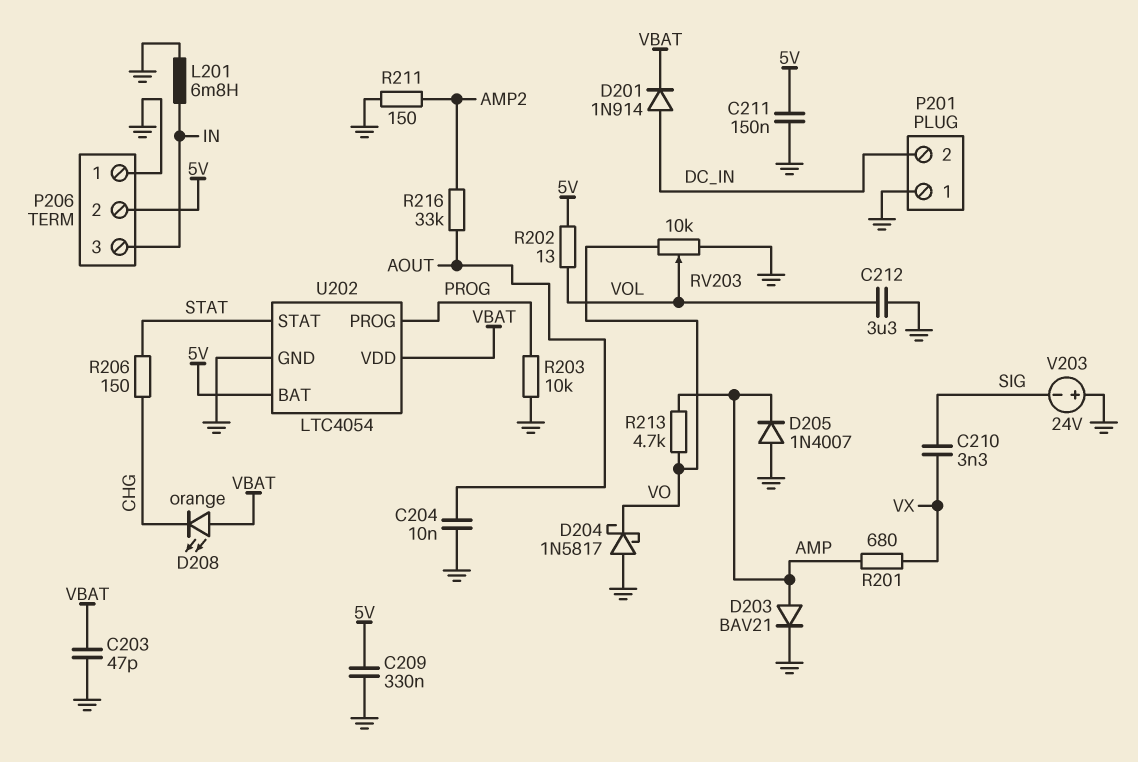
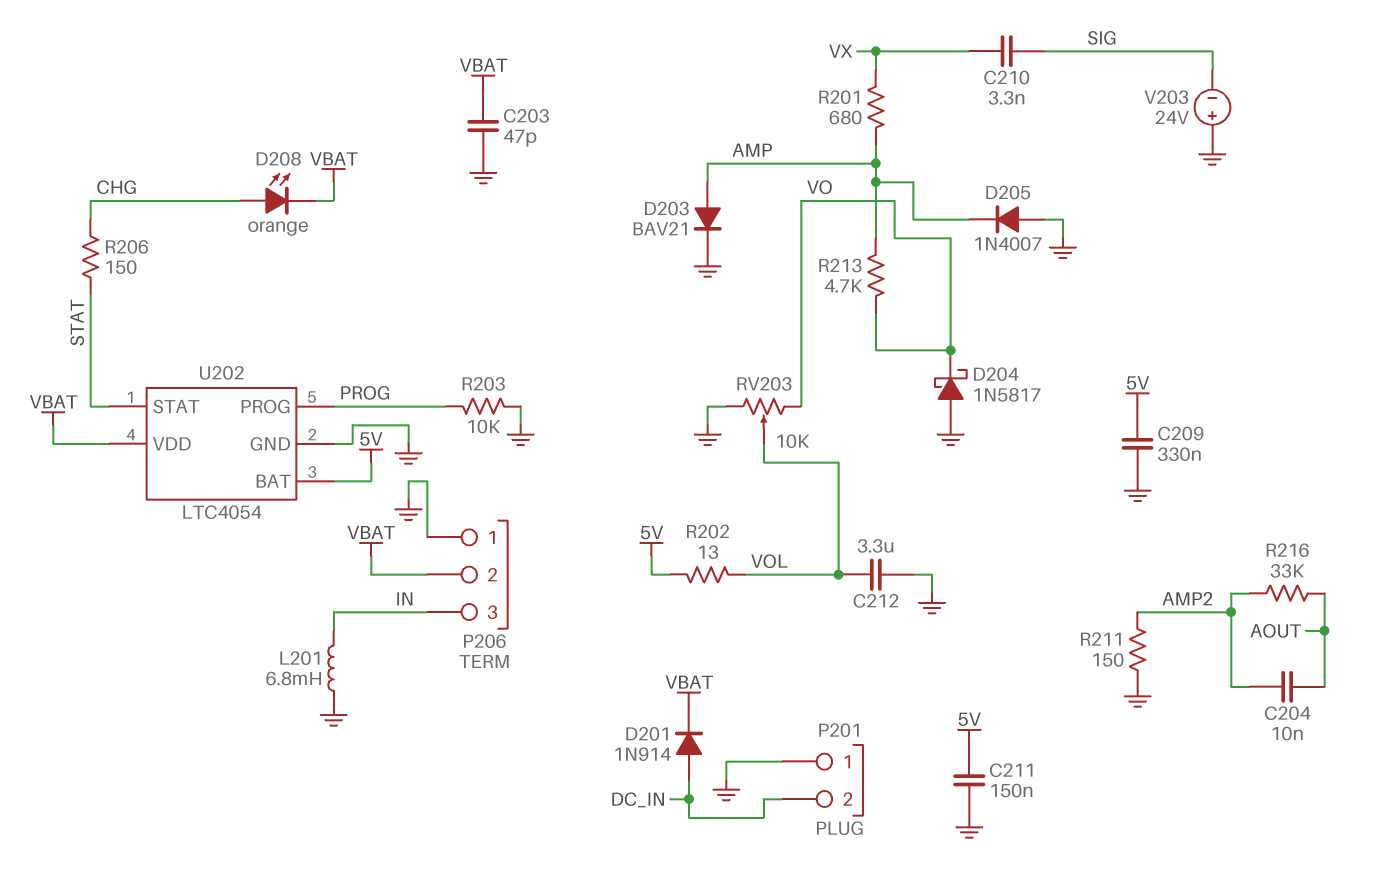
C204: 10nF (AOUT, GND) -> 10nF (AMP2, AOUT)
D208: LED orange (A VBAT, K CHG) -> LED orange (A CHG, K VBAT)
P206 pin 2: 5V -> VBAT

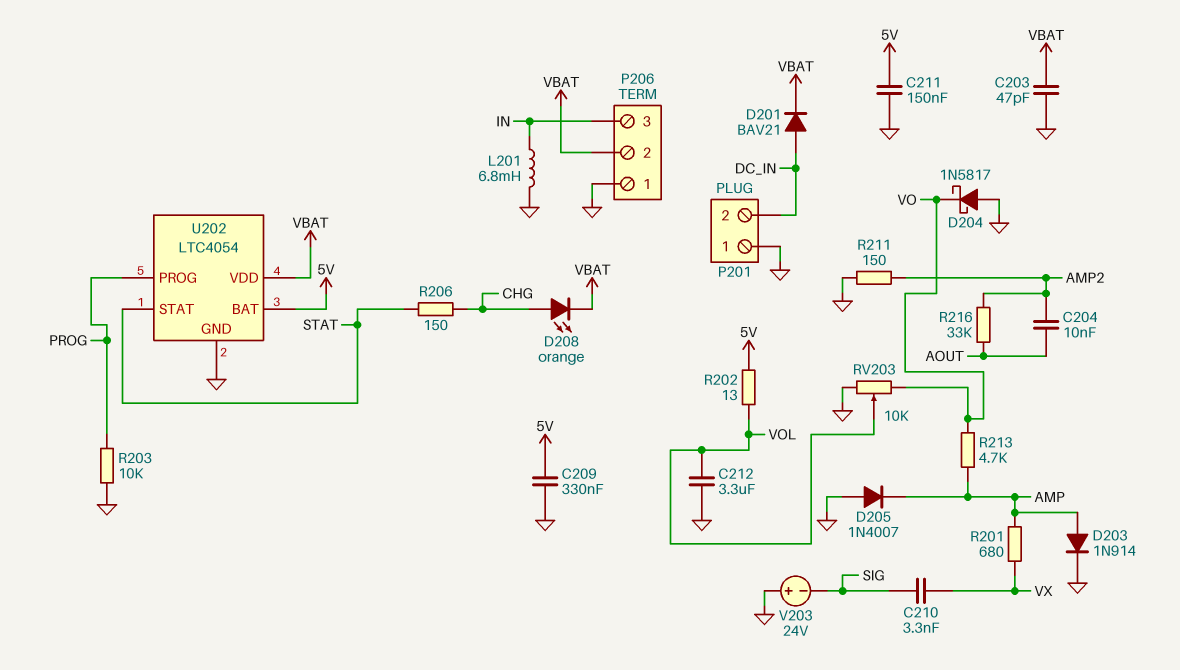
D201: diode 1N914 (A DC_IN, K VBAT) -> diode BAV21 (A DC_IN, K VBAT)
D203: diode BAV21 (A AMP, K GND) -> diode 1N914 (A AMP, K GND)

